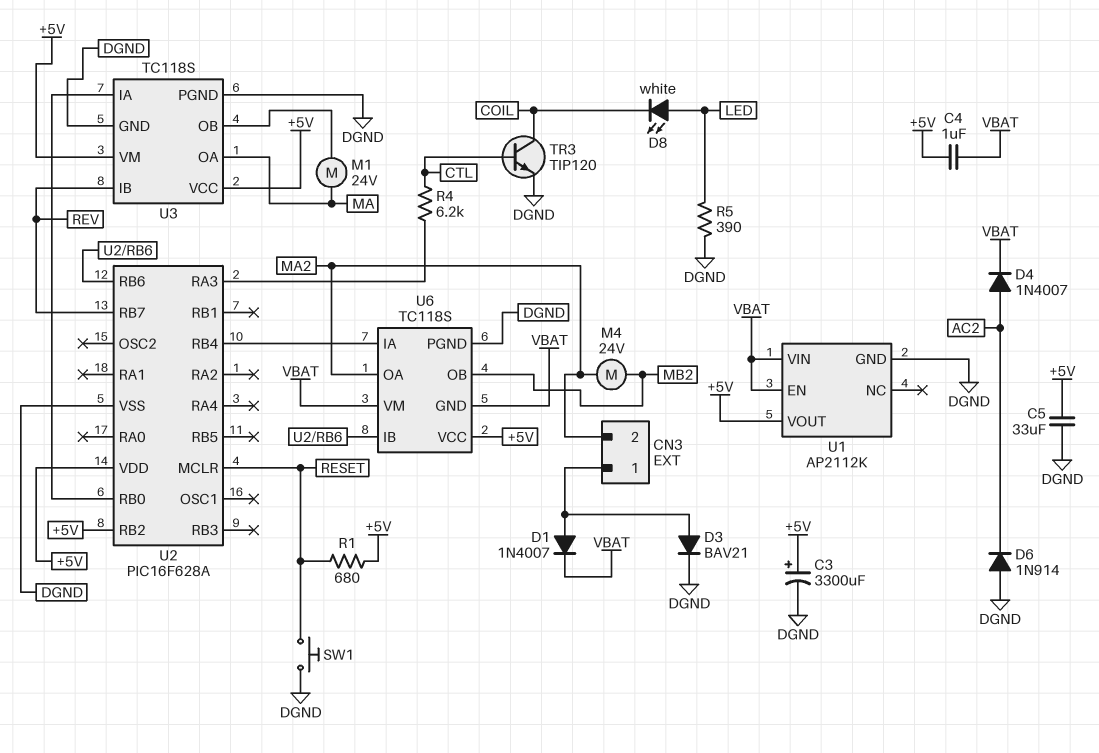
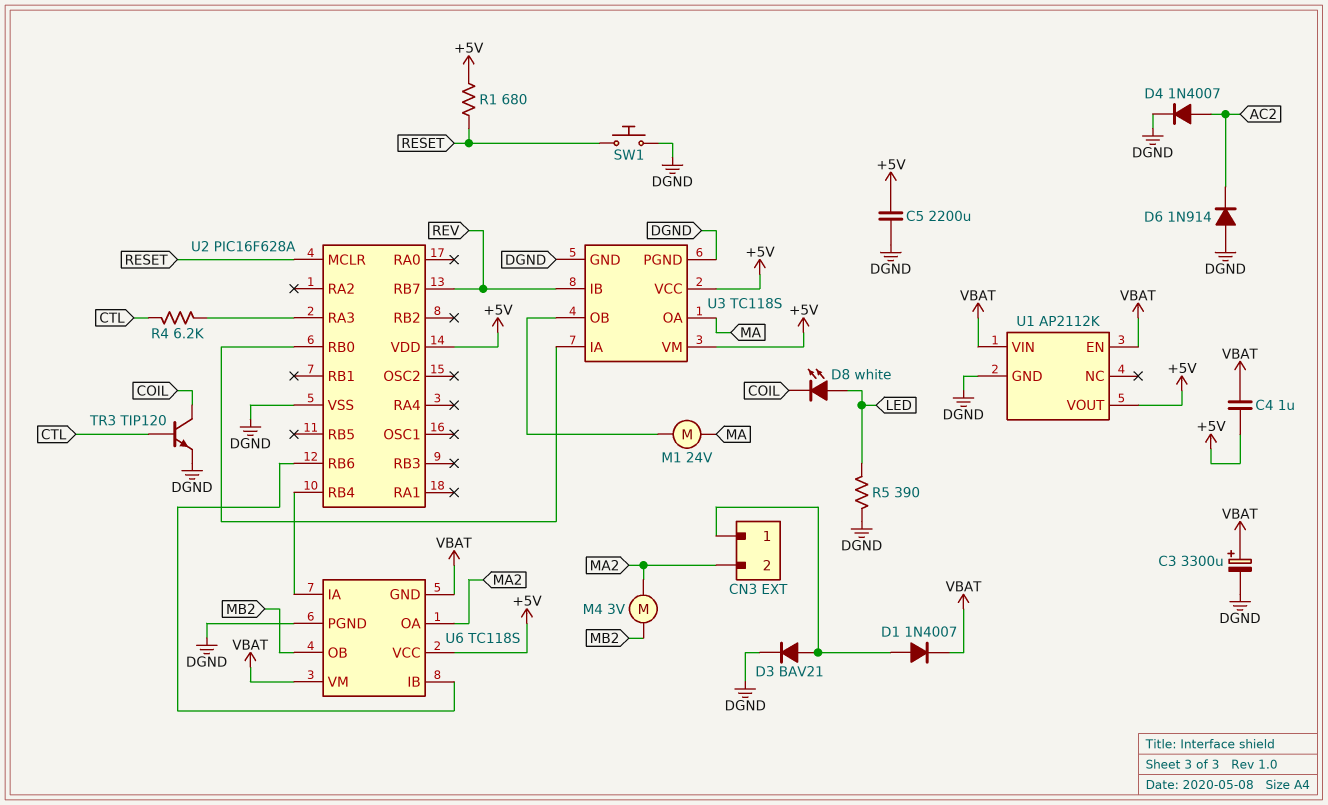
C3: 3300uF (plus +5V, minus DGND) -> 3300uF (plus VBAT, minus DGND)
C5: 33uF (+5V, DGND) -> 2200uF (+5V, DGND)
D4: diode 1N4007 (A AC2, K VBAT) -> diode 1N4007 (A AC2, K DGND)
M4: motor 24V (MA2, MB2) -> motor 3V (MA2, MB2)
U2 pin RB2: +5V -> none

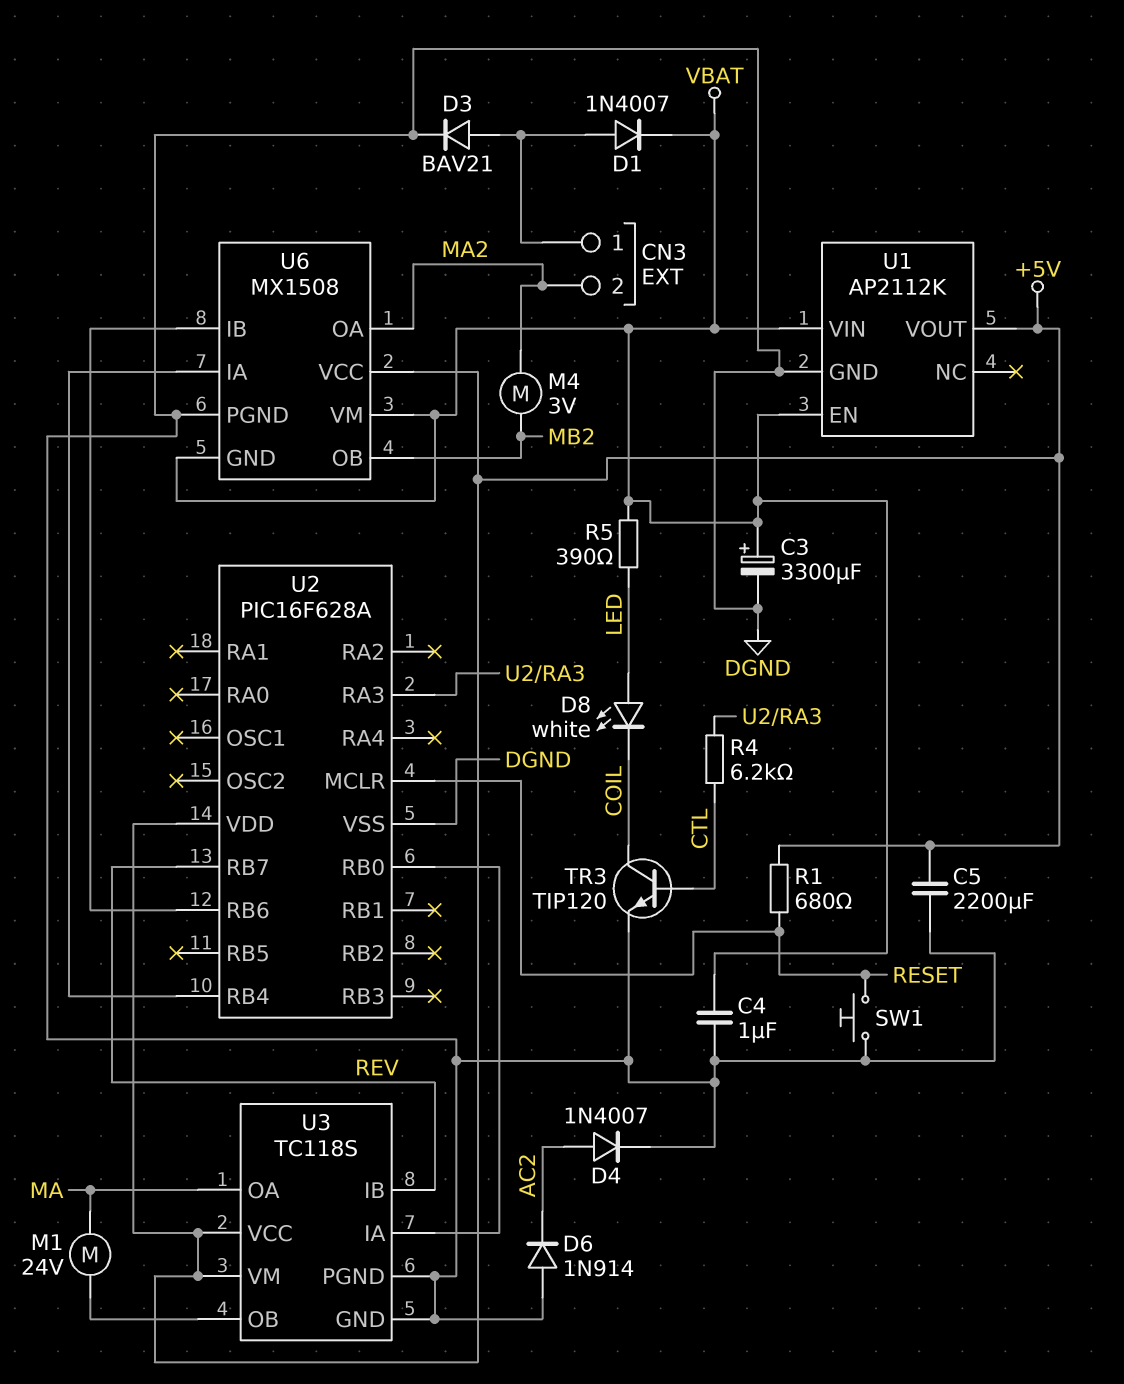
C4: 1uF (+5V, VBAT) -> 1uF (DGND, VBAT)
R5: 390 (DGND, LED) -> 390 (LED, VBAT)
U6: TC118S -> MX1508

